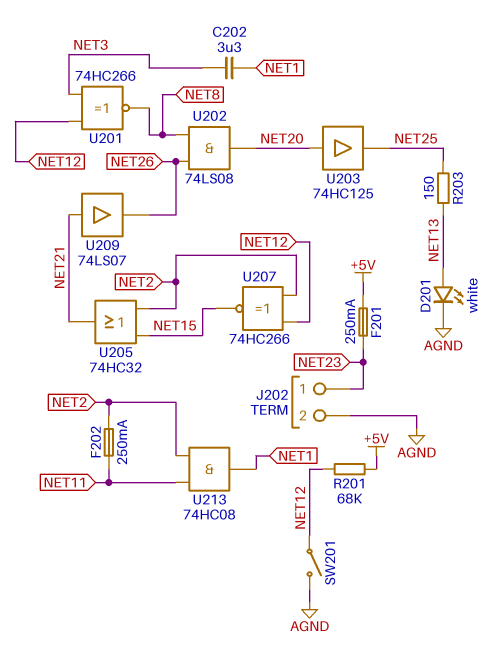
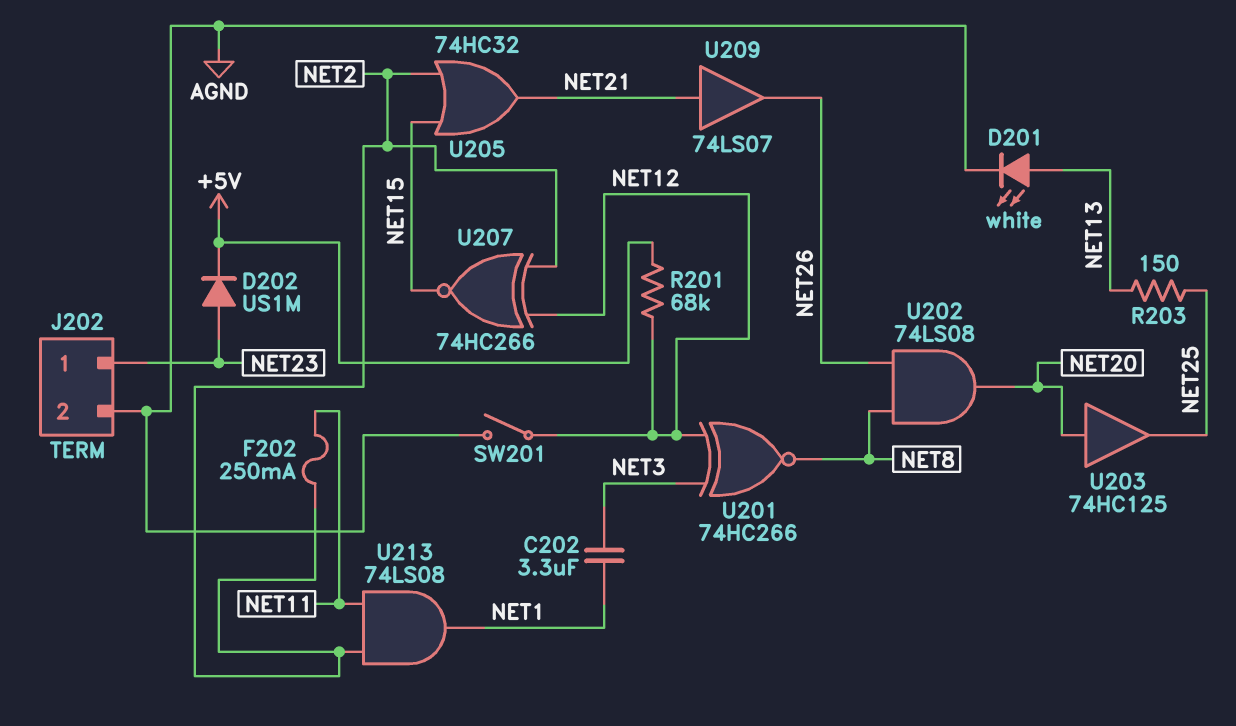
D202: none -> diode US1M (A NET23, K +5V)
F201: 250mA (+5V, NET23) -> none
U213: AND 74HC08 (in NET2, in NET11, out NET1) -> AND 74LS08 (in NET2, in NET11, out NET1)

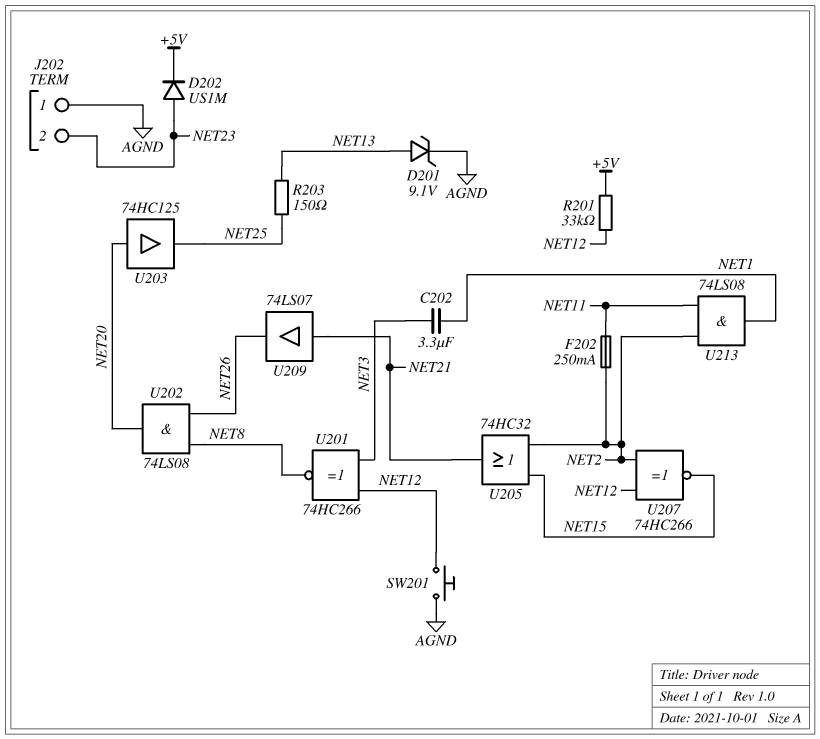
D201: LED white (A NET13, K AGND) -> zener 9.1V (A NET13, K AGND)
J202 pin 1: NET23 -> AGND
J202 pin 2: AGND -> NET23
R201: 68k (+5V, NET12) -> 33k (+5V, NET12)
SW201: switch (AGND, NET12) -> button (AGND, NET12)

